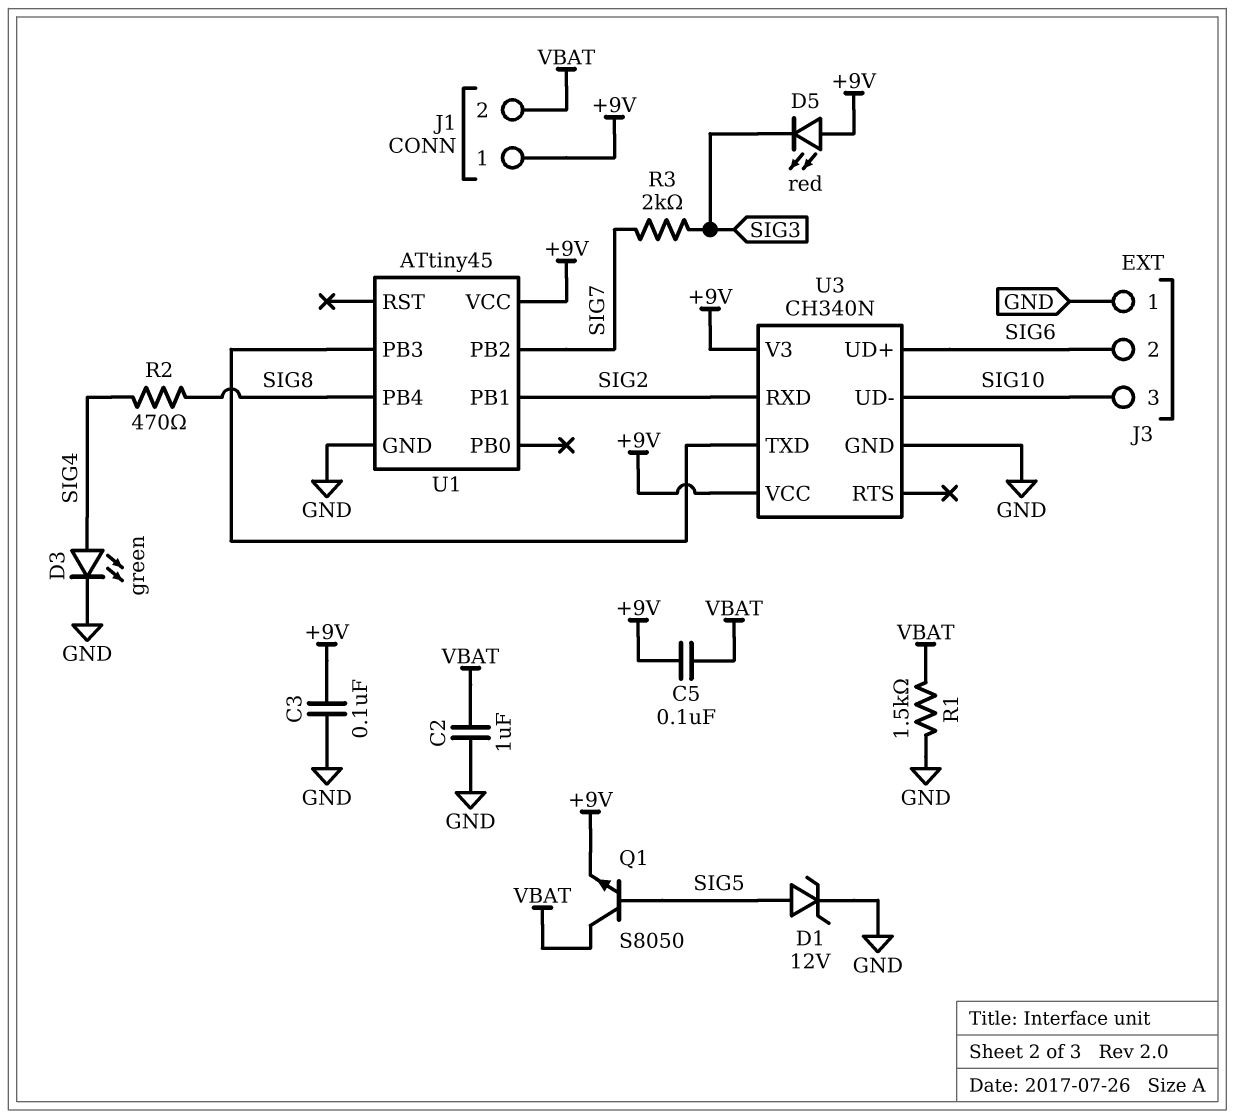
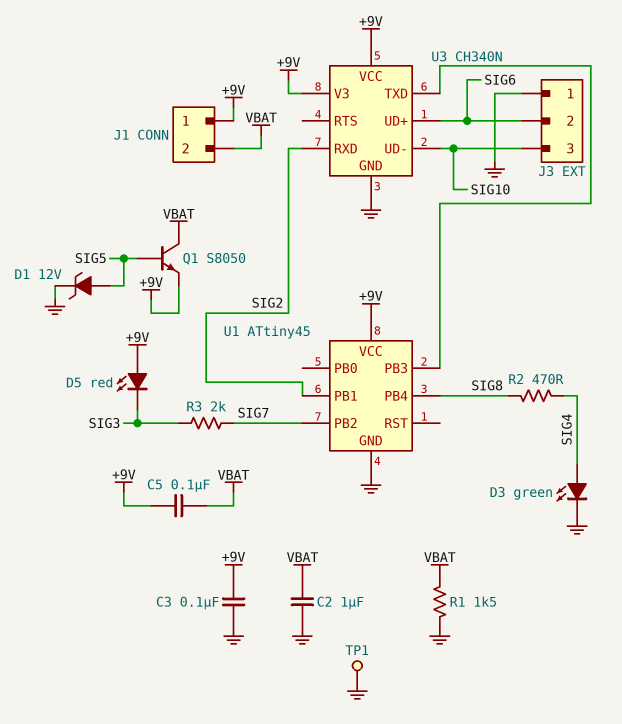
TP1: none -> test point (GND)

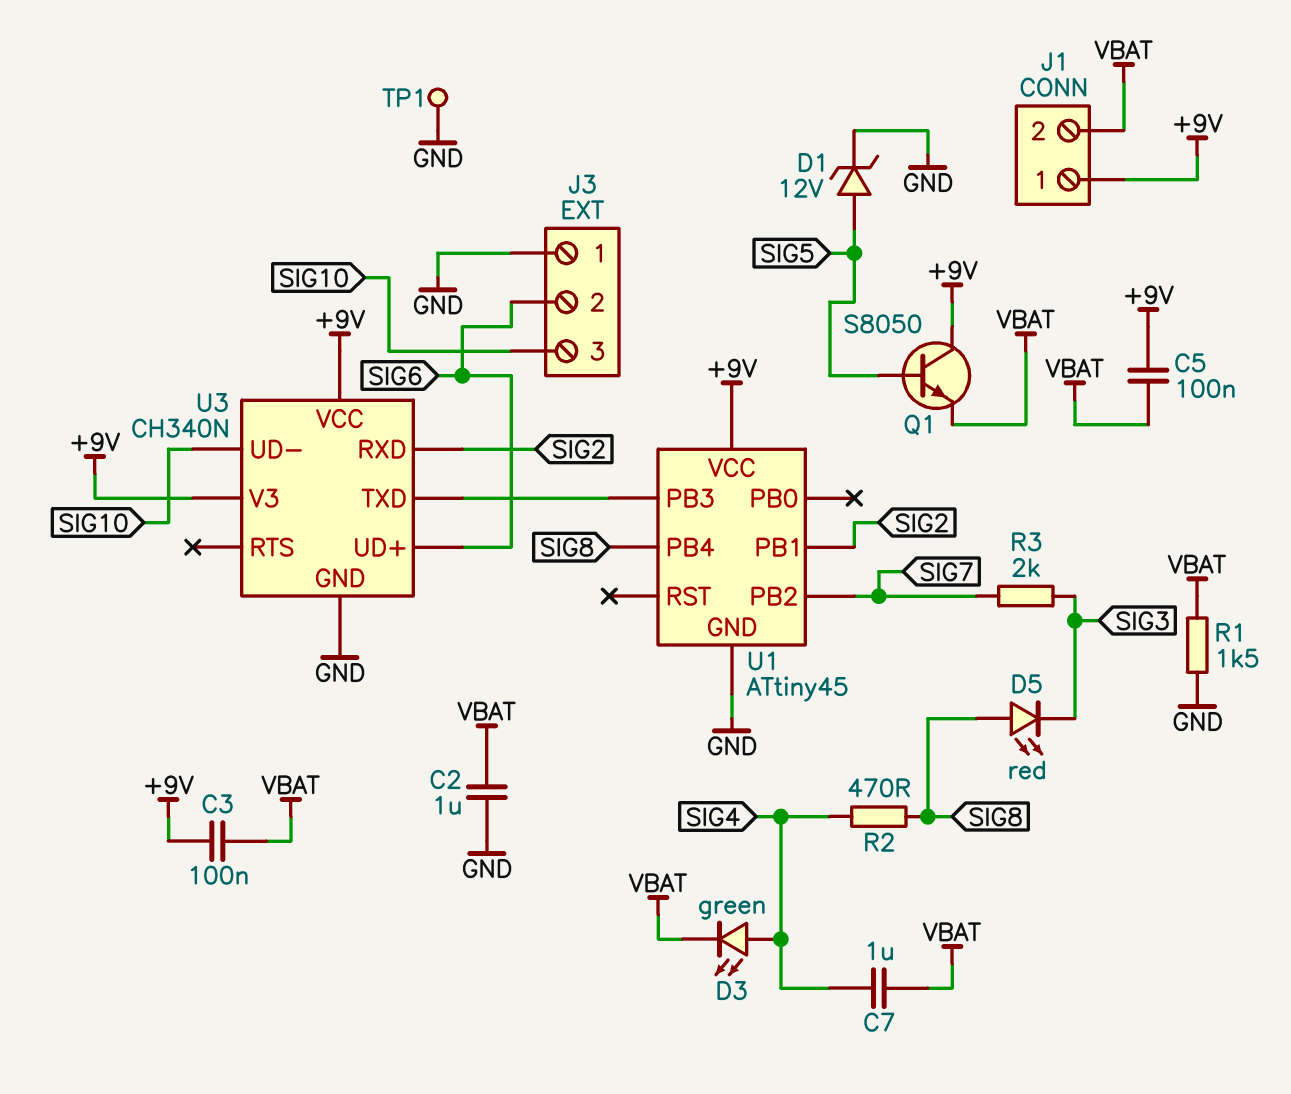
C3: 100nF (+9V, GND) -> 100nF (+9V, VBAT)
C7: none -> 1uF (SIG4, VBAT)
D3: LED green (A SIG4, K GND) -> LED green (A SIG4, K VBAT)
D5: LED red (A +9V, K SIG3) -> LED red (A SIG8, K SIG3)
Q1: NPN S8050 (B SIG5, C VBAT, E +9V) -> NPN S8050 (B SIG5, C +9V, E VBAT)

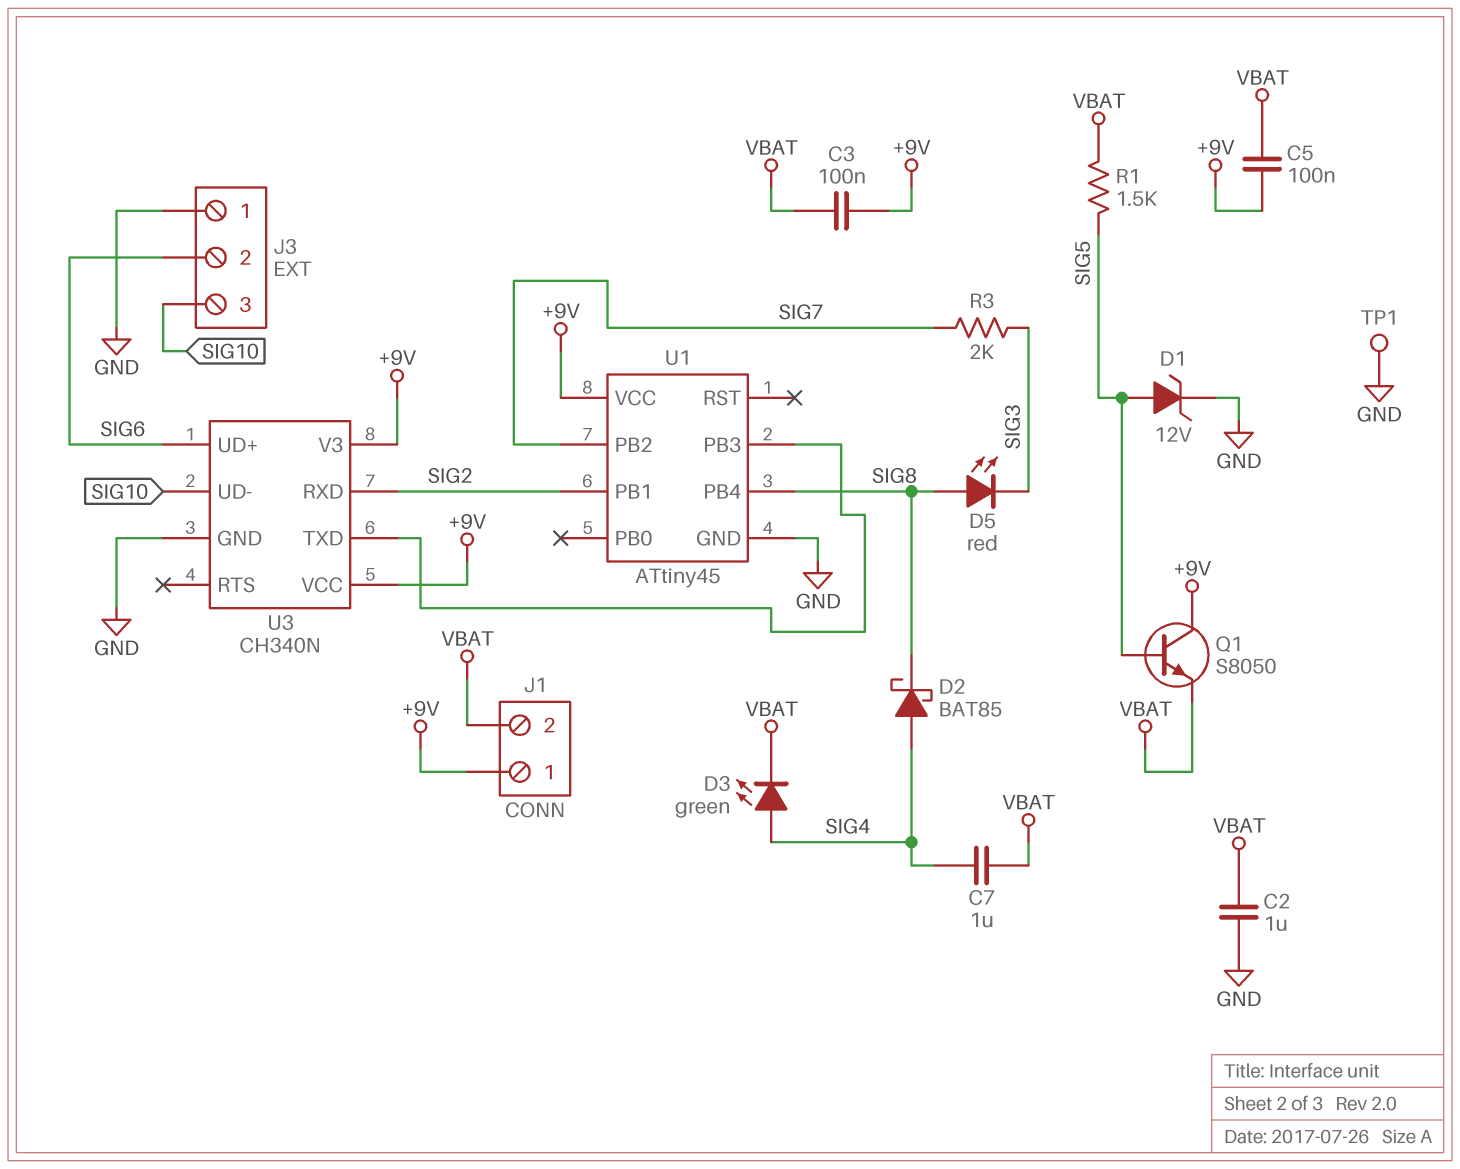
D2: none -> schottky BAT85 (A SIG4, K SIG8)
R1: 1.5k (GND, VBAT) -> 1.5k (SIG5, VBAT)
R2: 470 (SIG4, SIG8) -> none

